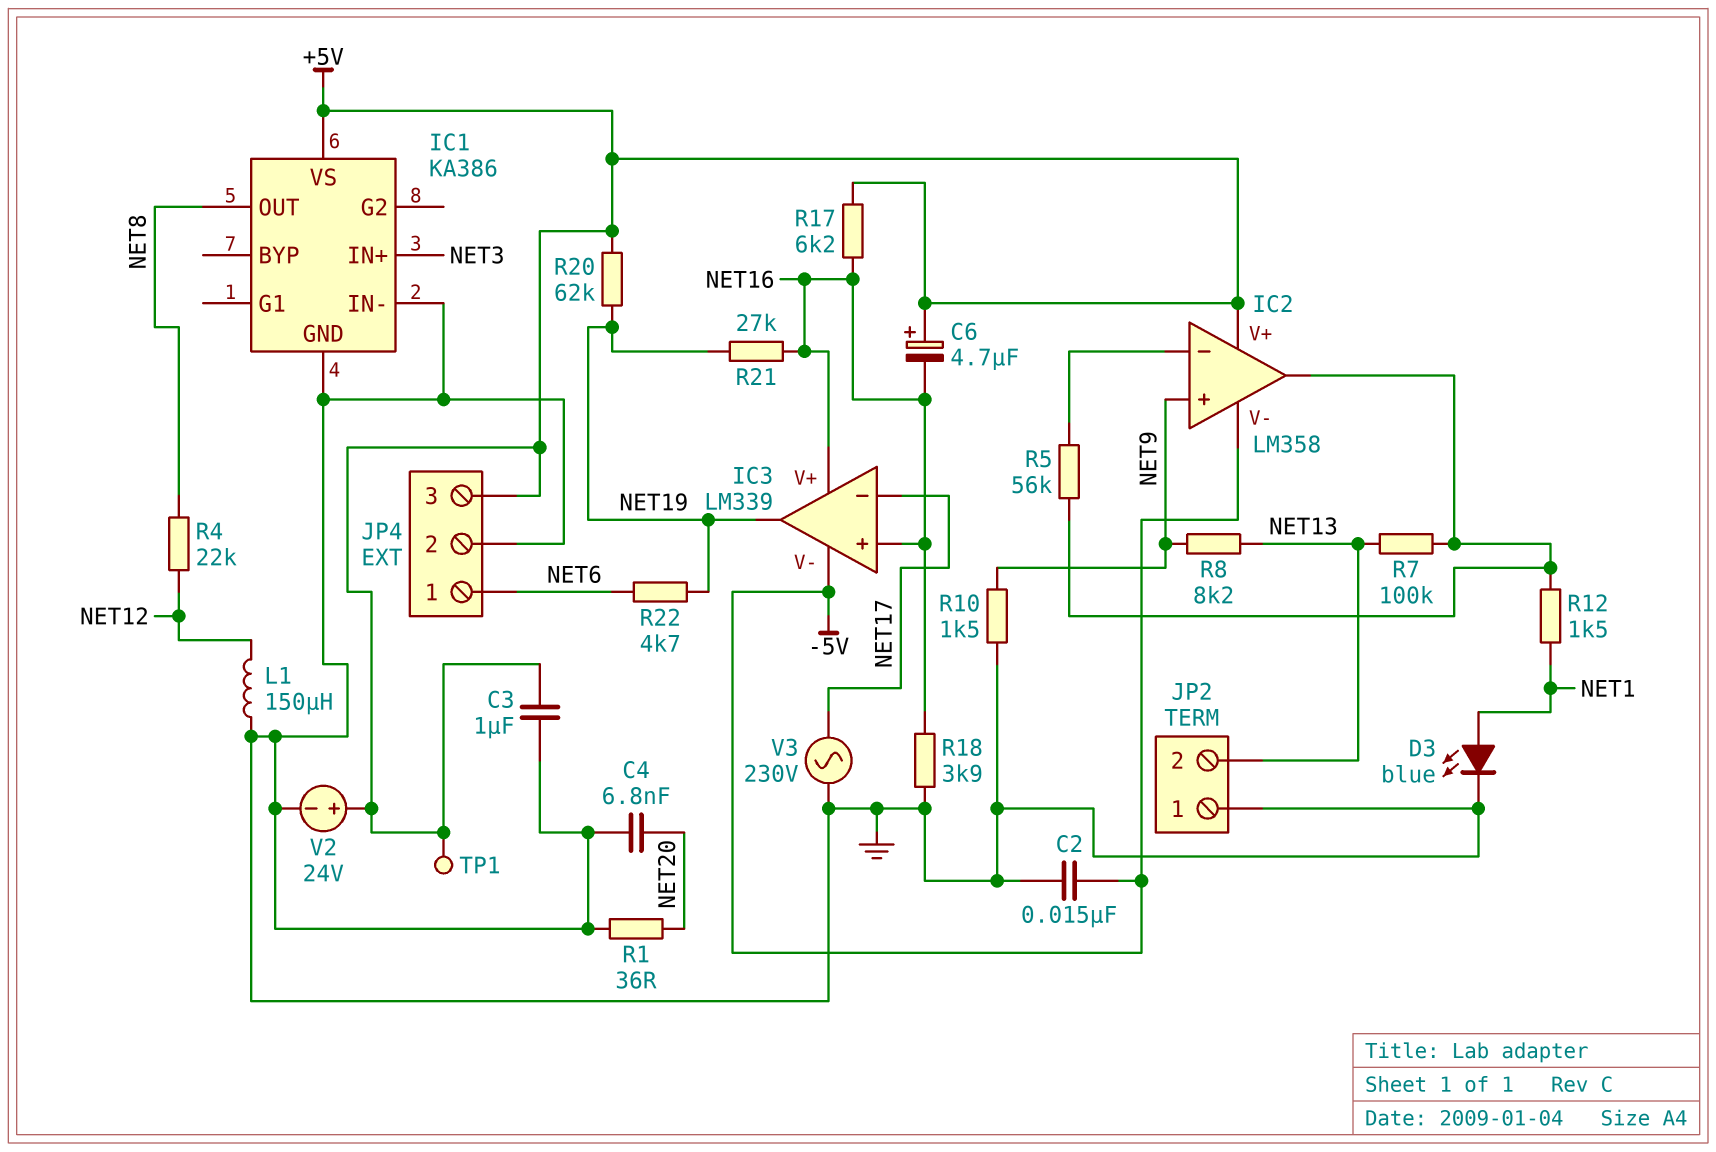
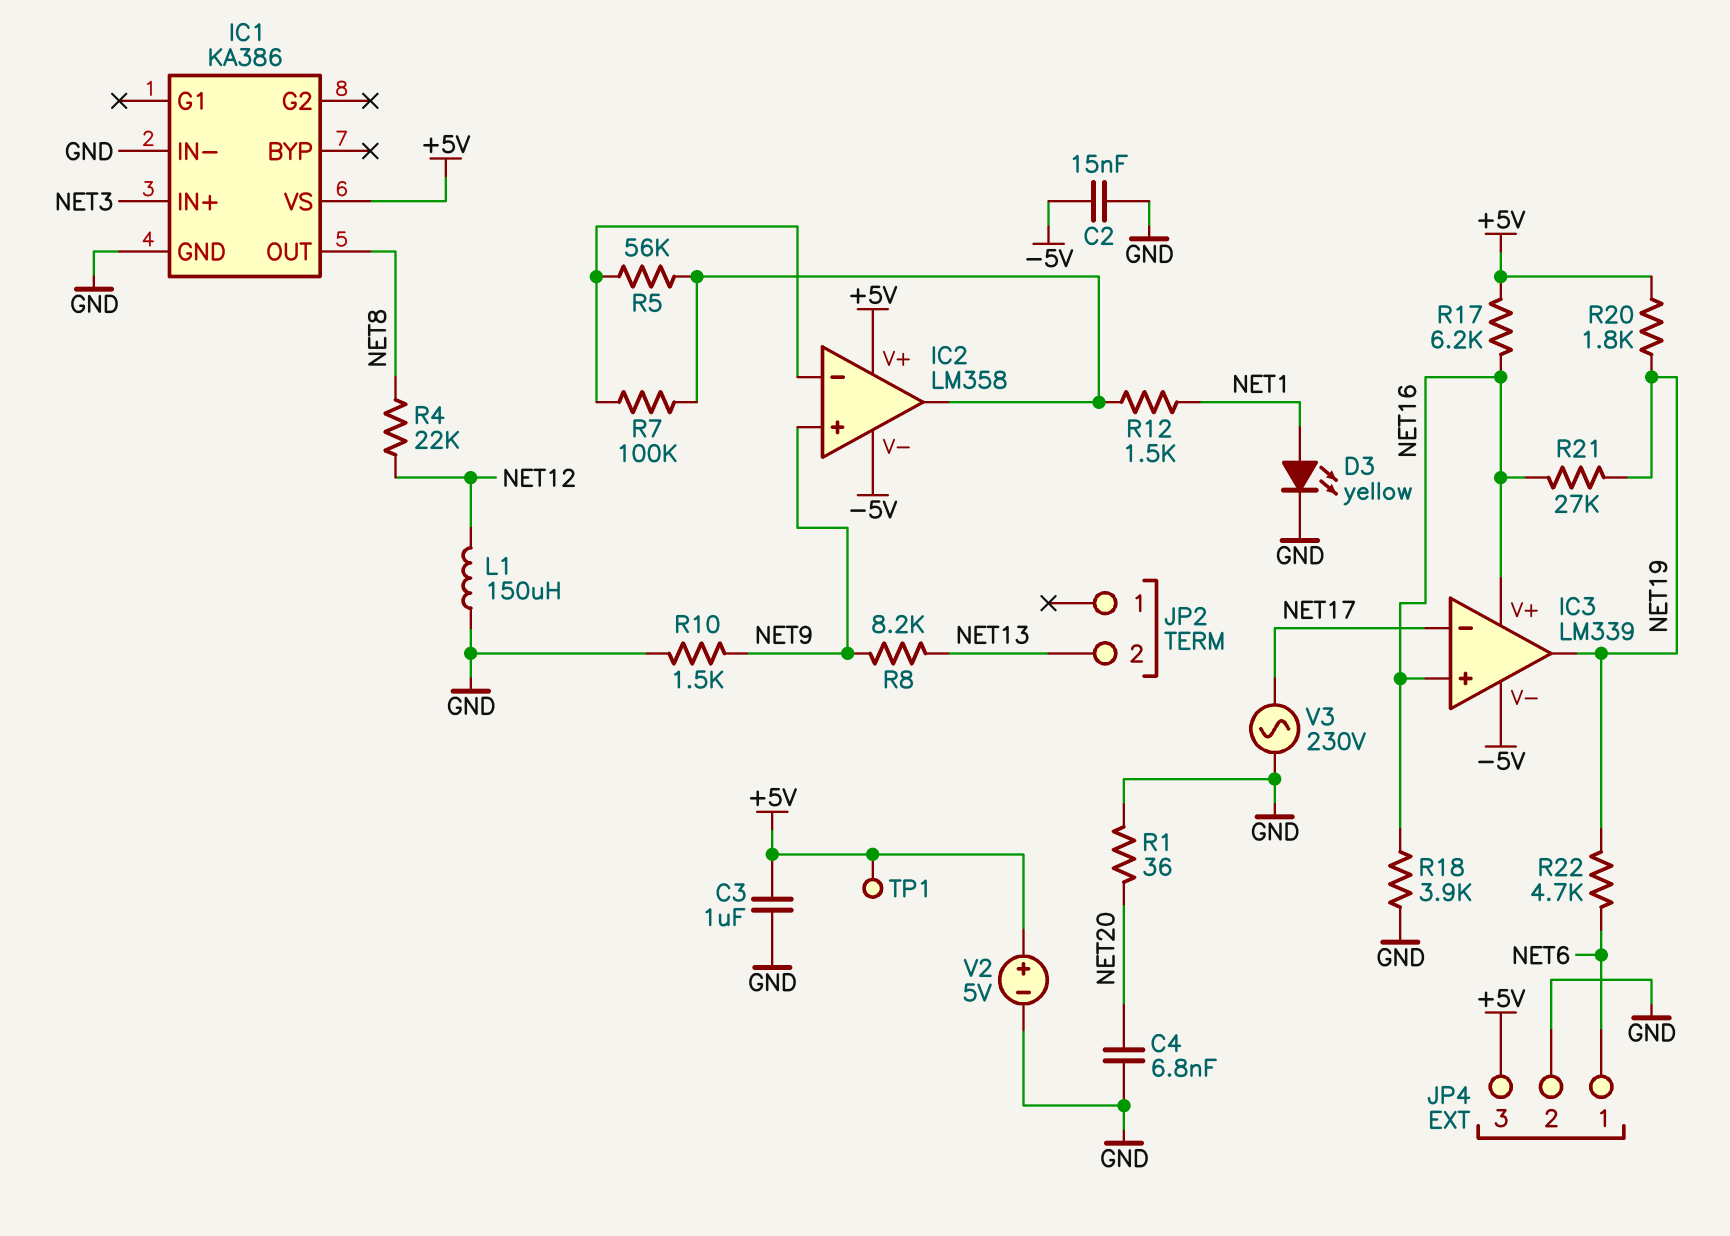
C6: 4.7uF (plus +5V, minus NET16) -> none
D3: LED blue (A NET1, K GND) -> LED yellow (A NET1, K GND)
JP2 pin 1: GND -> none
R7: 100k (IC2/out, NET13) -> 100k (IC2/in-, IC2/out)
R20: 62k (+5V, NET19) -> 1.8k (+5V, NET19)
V2: 24V (plus +5V, minus GND) -> 5V (plus +5V, minus GND)

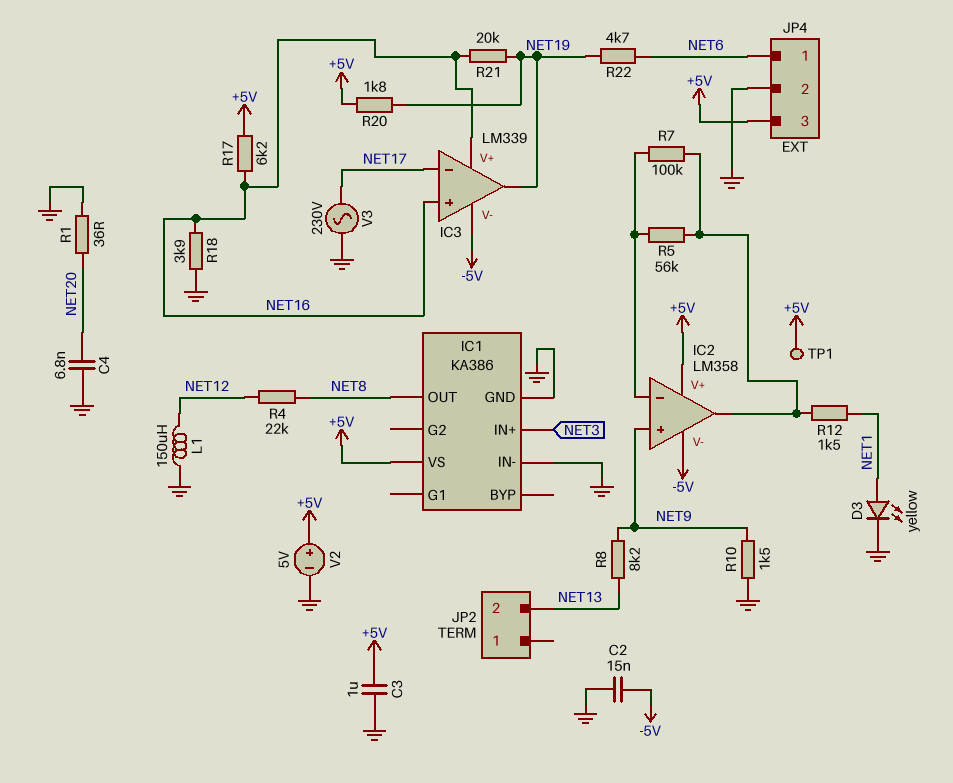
R21: 27k (NET16, NET19) -> 20k (NET16, NET19)

